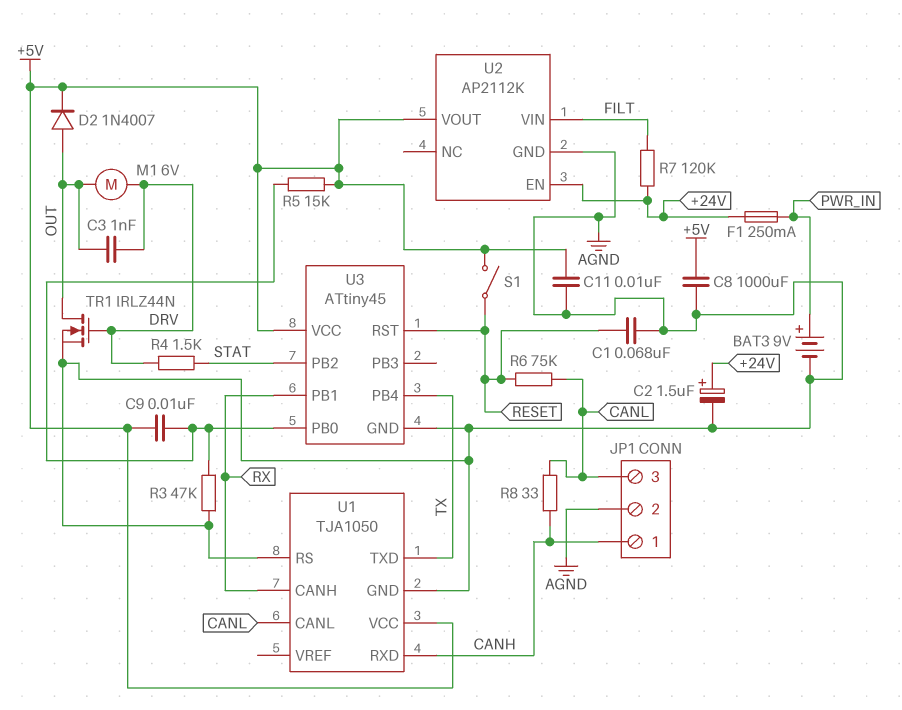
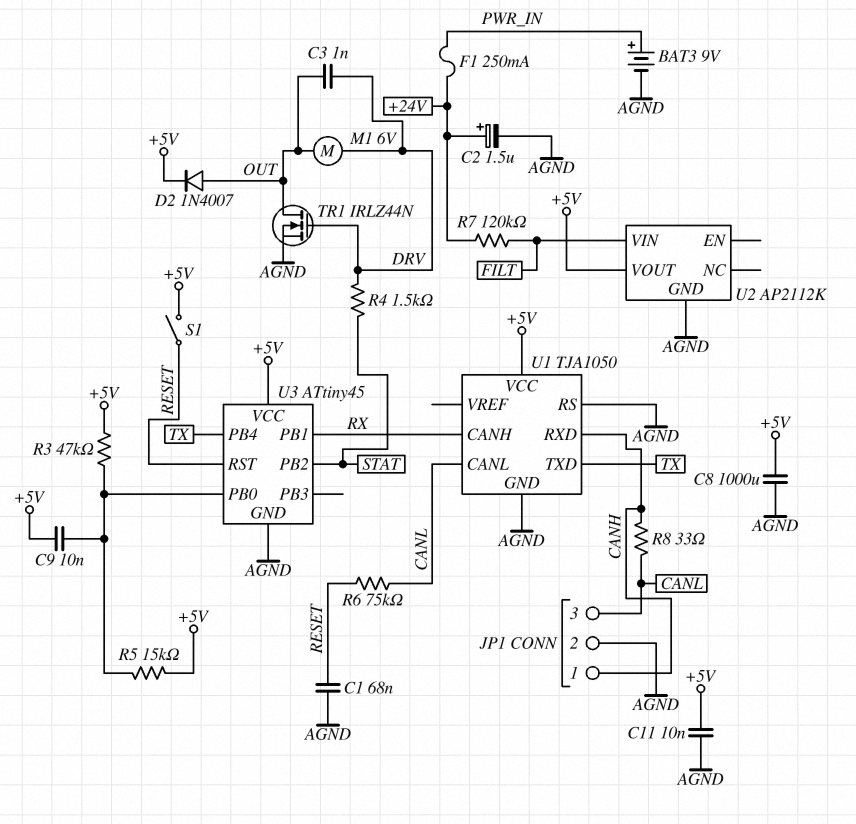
R3: 47k (AGND, U3/PB0) -> 47k (+5V, U3/PB0)
U2 pin EN: +24V -> none

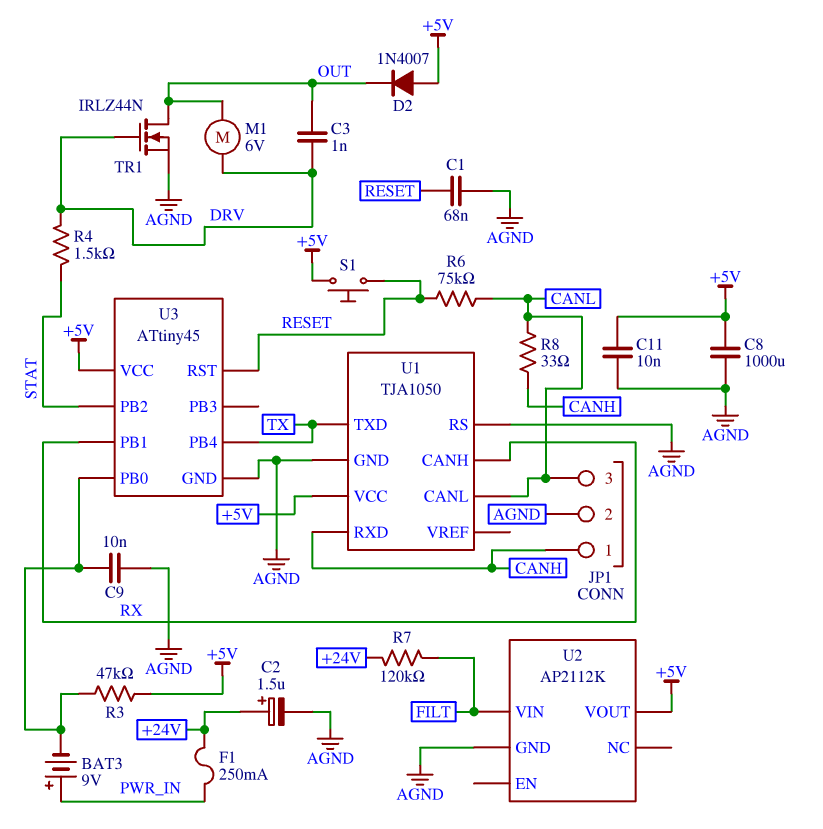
BAT3: 9V (plus PWR_IN, minus AGND) -> 9V (plus PWR_IN, minus U3/PB0)
C9: 10nF (+5V, U3/PB0) -> 10nF (AGND, U3/PB0)
D2: diode 1N4007 (A OUT, K +5V) -> diode 1N4007 (A +5V, K OUT)
R5: 15k (+5V, U3/PB0) -> none
S1: switch (+5V, RESET) -> button (+5V, RESET)

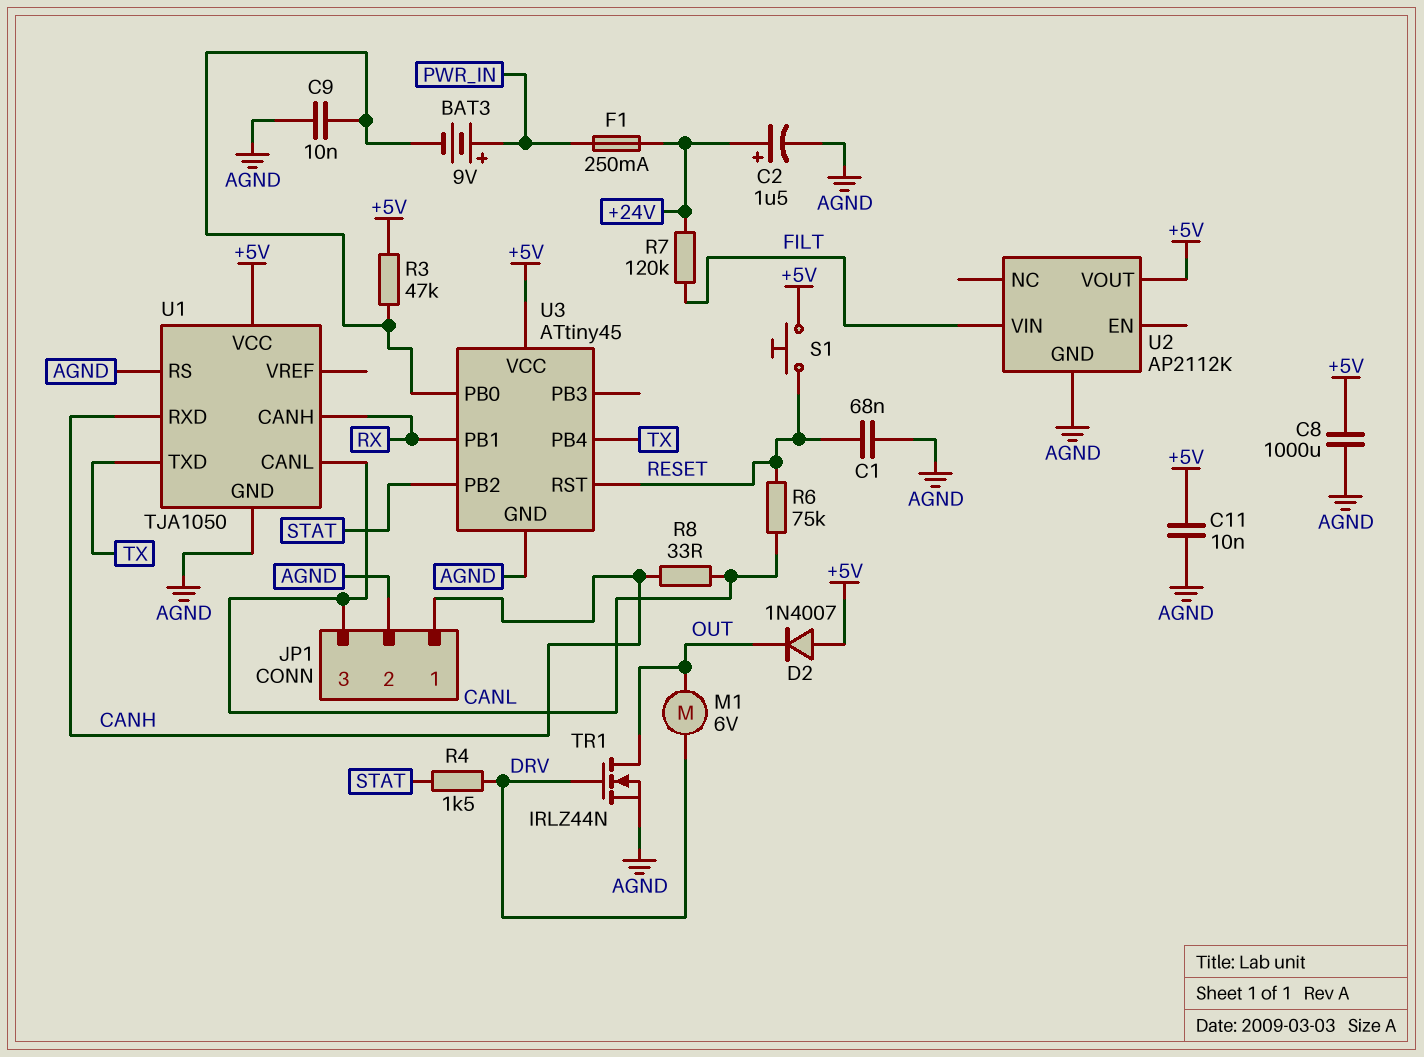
C3: 1nF (DRV, OUT) -> none

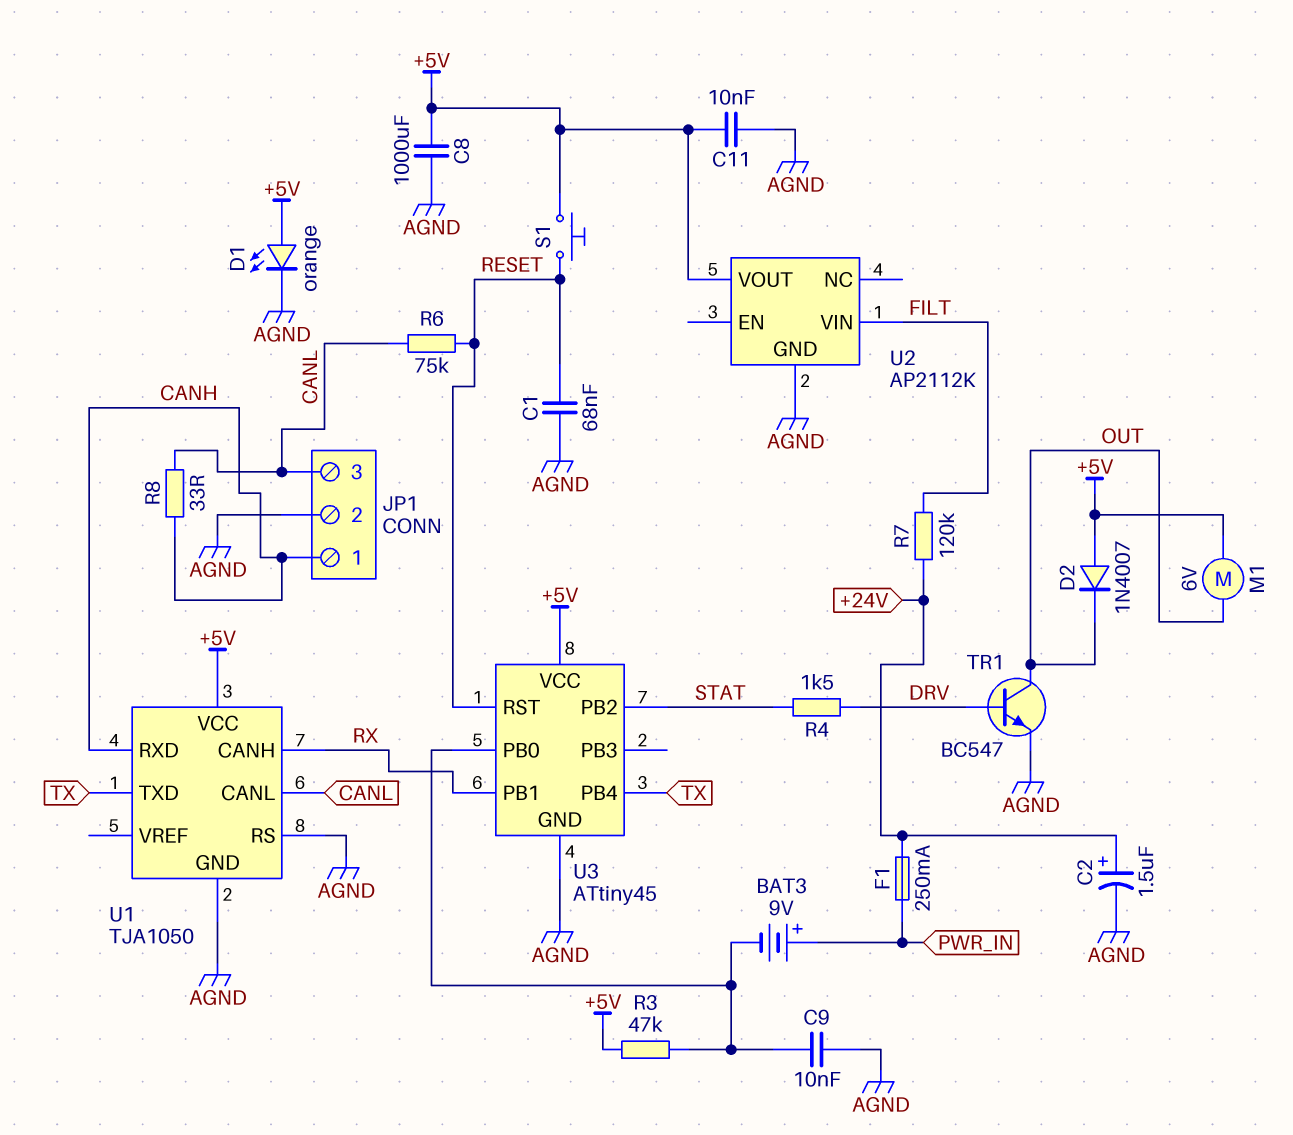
D1: none -> LED orange (A +5V, K AGND)
M1: motor 6V (DRV, OUT) -> motor 6V (+5V, OUT)
TR1: NMOS IRLZ44N (G DRV, D OUT, S AGND) -> NPN BC547 (B DRV, C OUT, E AGND)

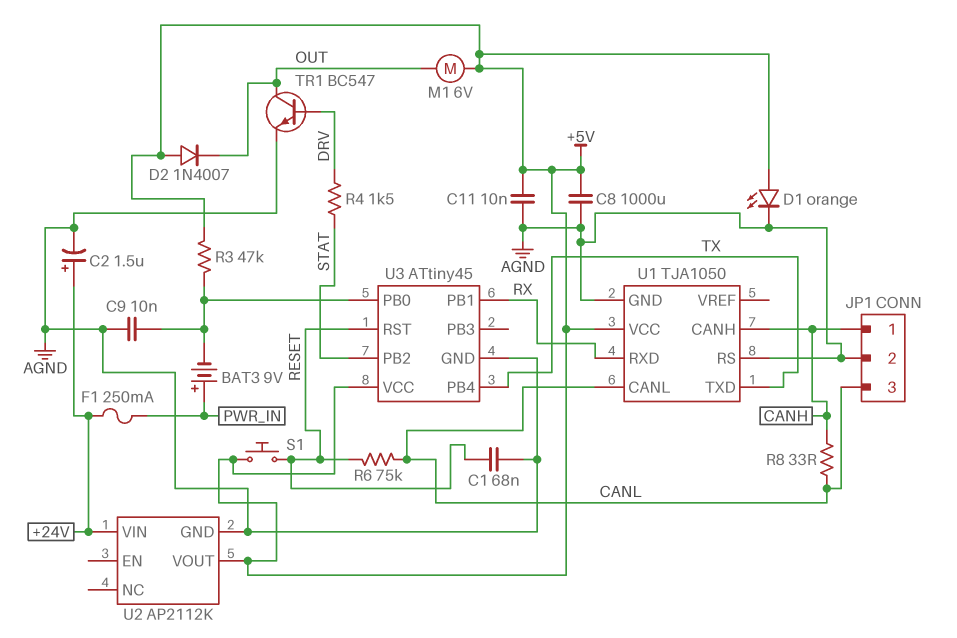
R7: 120k (+24V, FILT) -> none
U1 pin CANH: RX -> CANH
U1 pin RXD: CANH -> RX
U2 pin VIN: FILT -> +24V

